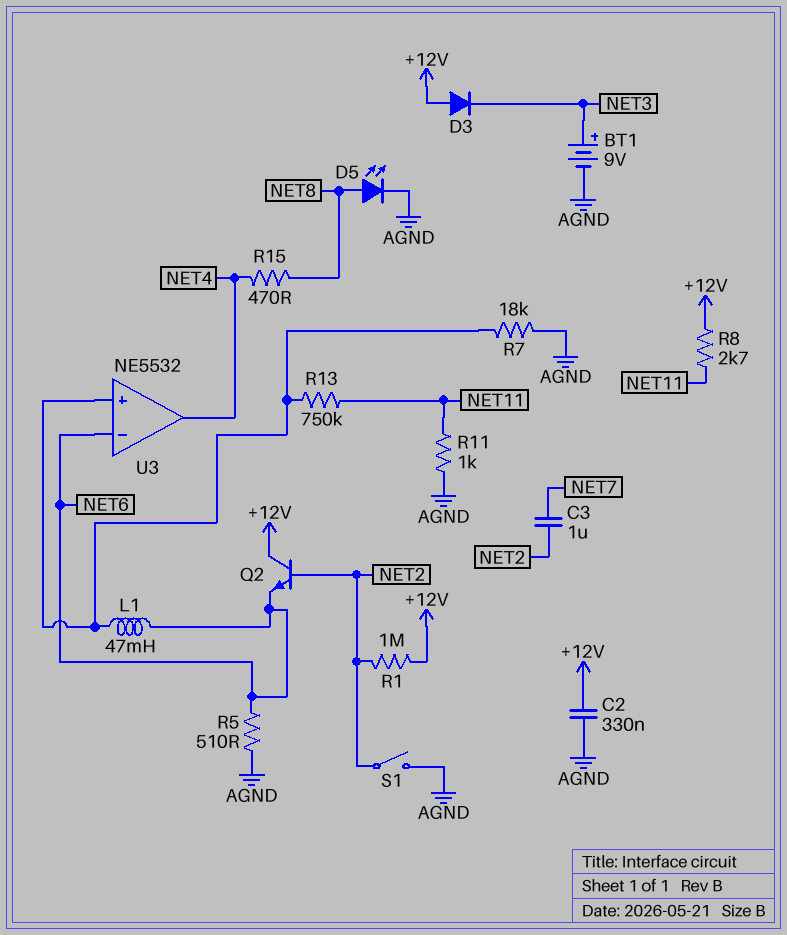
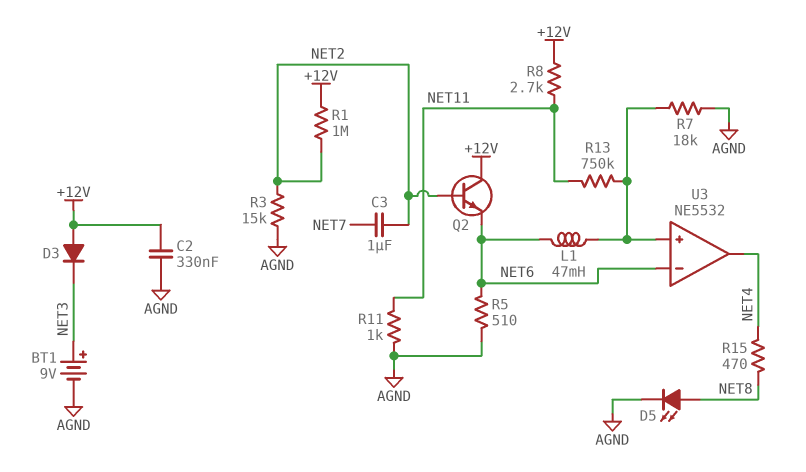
R3: none -> 15k (AGND, NET2)
S1: switch (AGND, NET2) -> none

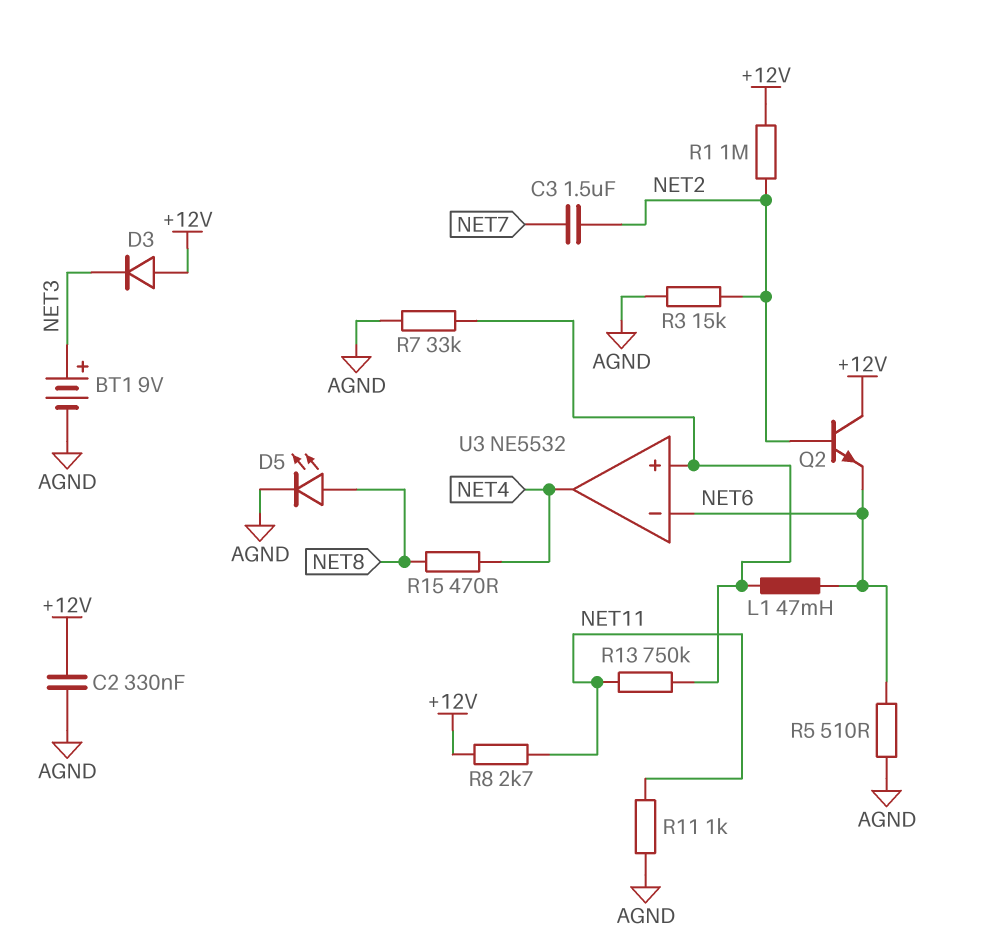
C3: 1uF (NET2, NET7) -> 1.5uF (NET2, NET7)
R7: 18k (AGND, U3/in+) -> 33k (AGND, U3/in+)

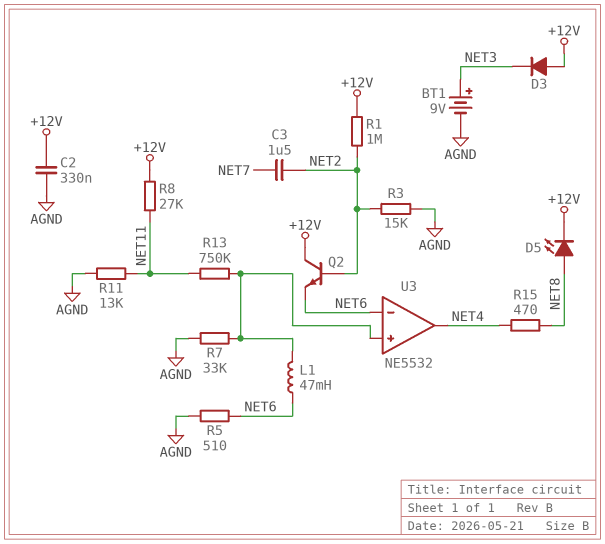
D5: LED (A NET8, K AGND) -> LED (A NET8, K +12V)
R8: 2.7k (+12V, NET11) -> 27k (+12V, NET11)
R11: 1k (AGND, NET11) -> 13k (AGND, NET11)

